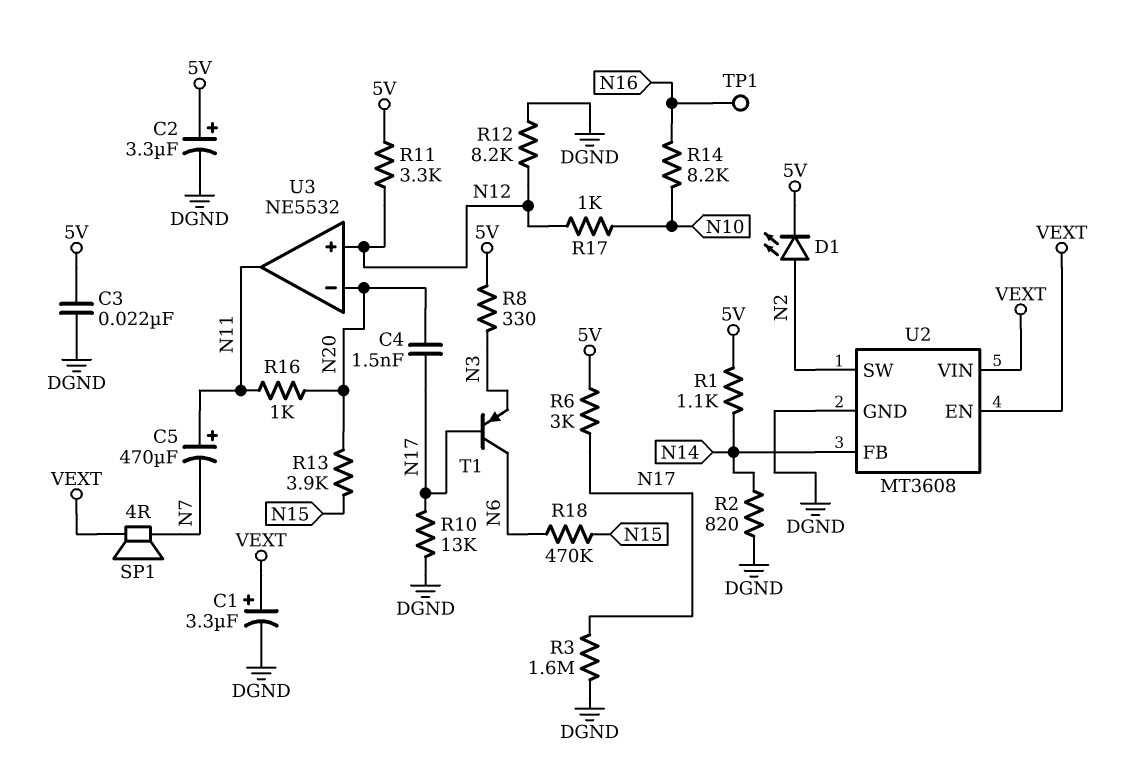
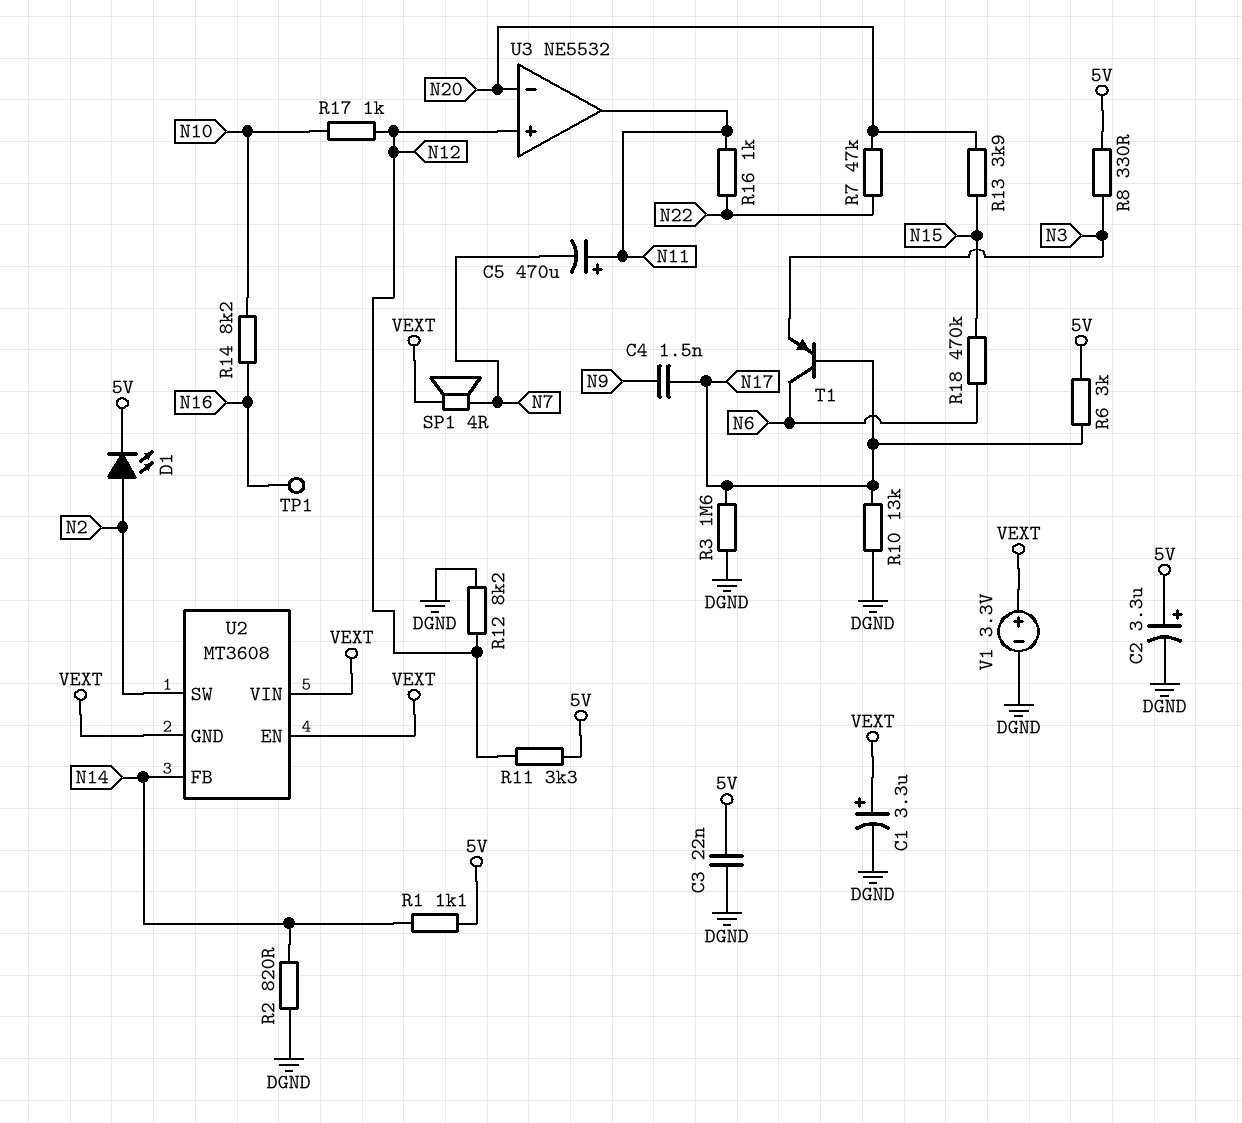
C4: 1.5nF (N17, N20) -> 1.5nF (N9, N17)
R7: none -> 47k (N20, N22)
R16: 1k (N11, N20) -> 1k (N11, N22)
U2 pin GND: DGND -> VEXT
V1: none -> 3.3V (plus VEXT, minus DGND)

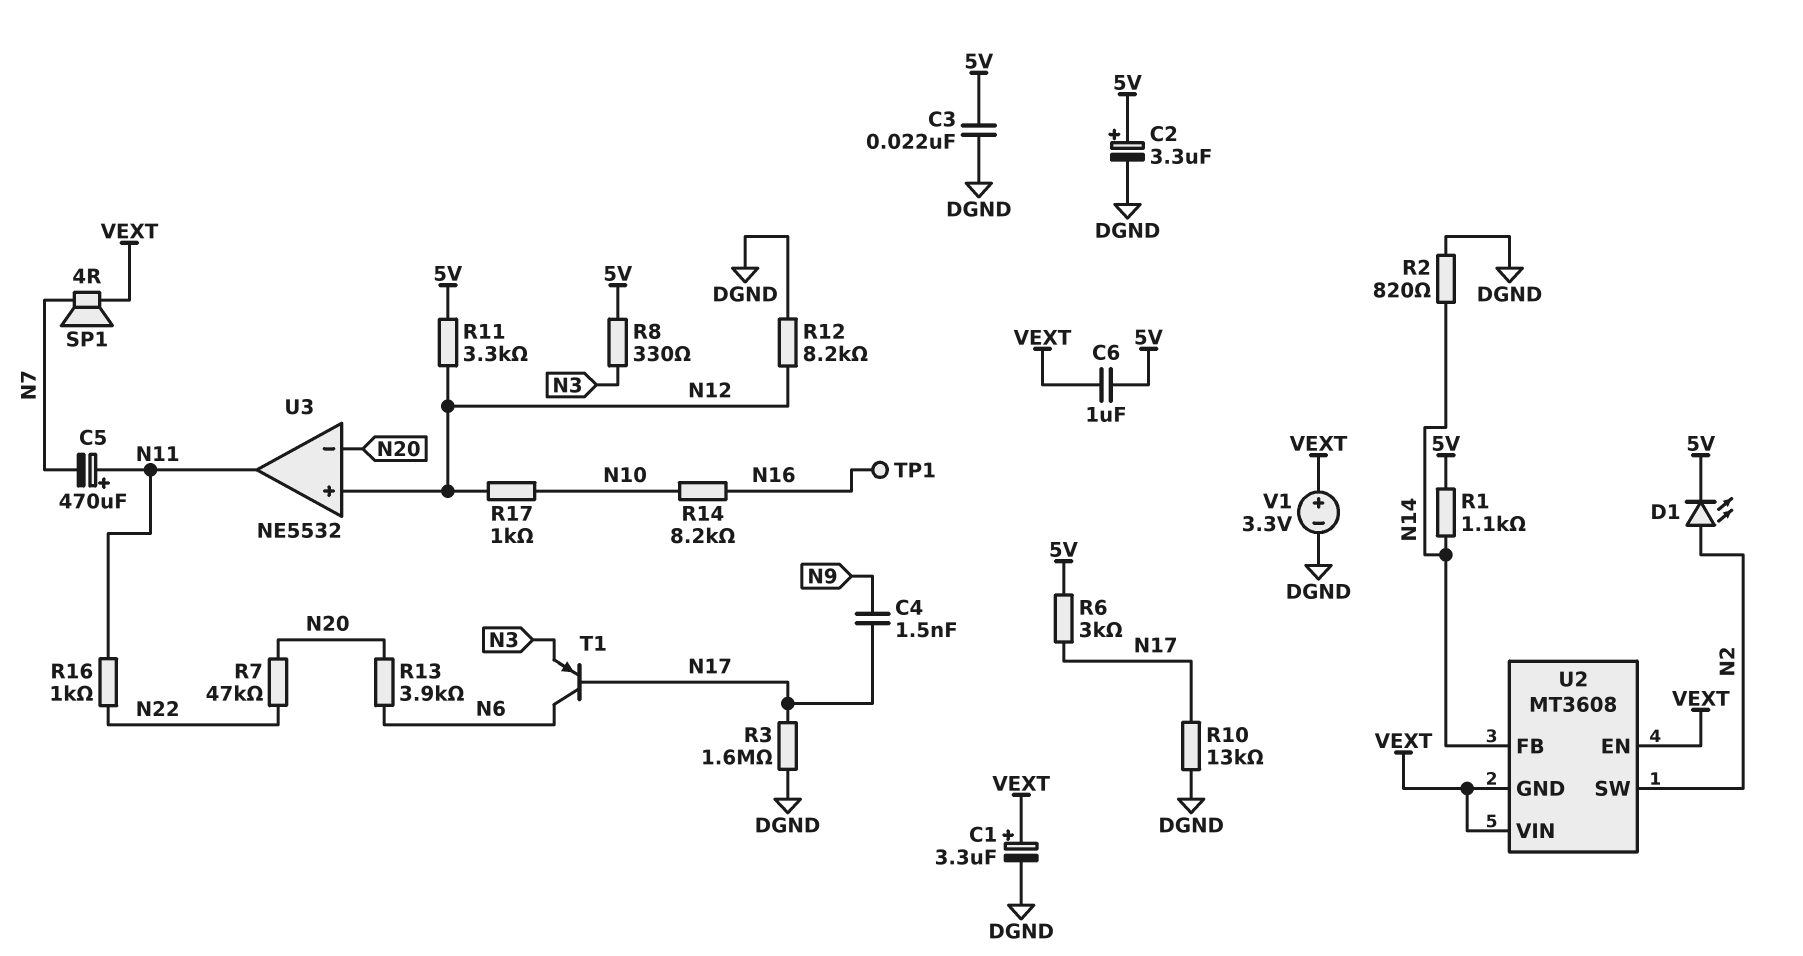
C6: none -> 1uF (5V, VEXT)
R13: 3.9k (N15, N20) -> 3.9k (N6, N20)
R18: 470k (N6, N15) -> none

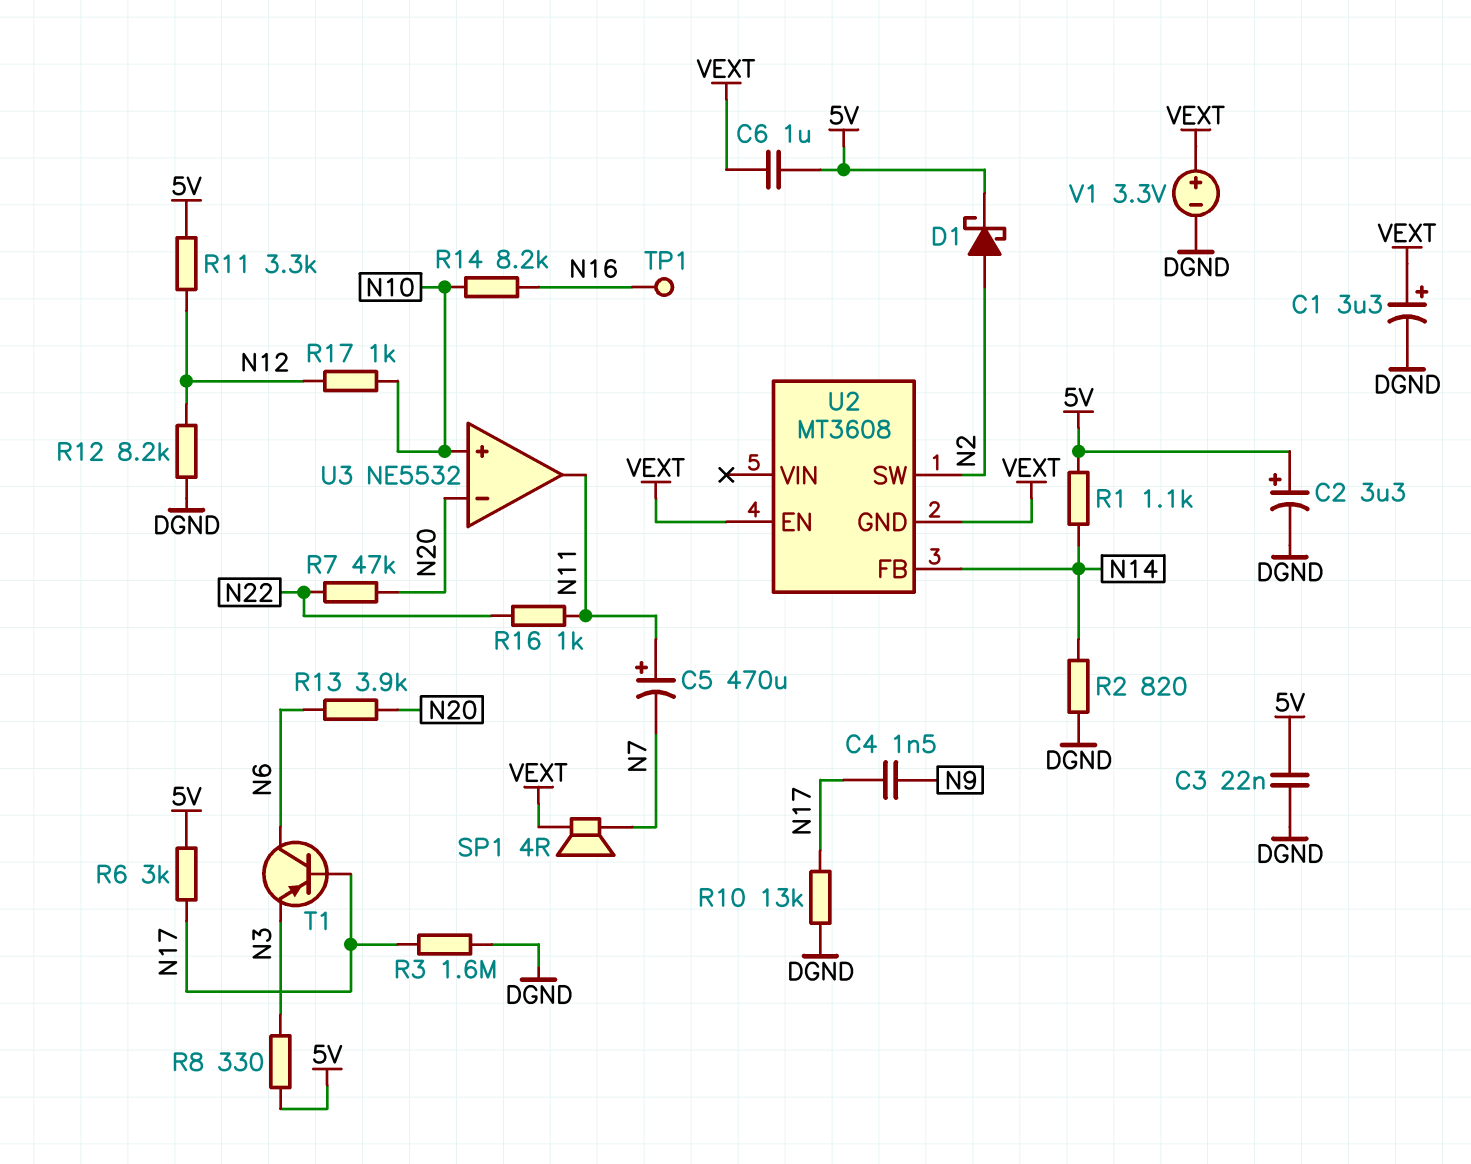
D1: LED (A N2, K 5V) -> schottky (A N2, K 5V)
U2 pin VIN: VEXT -> none
U3 pin in+: N12 -> N10

